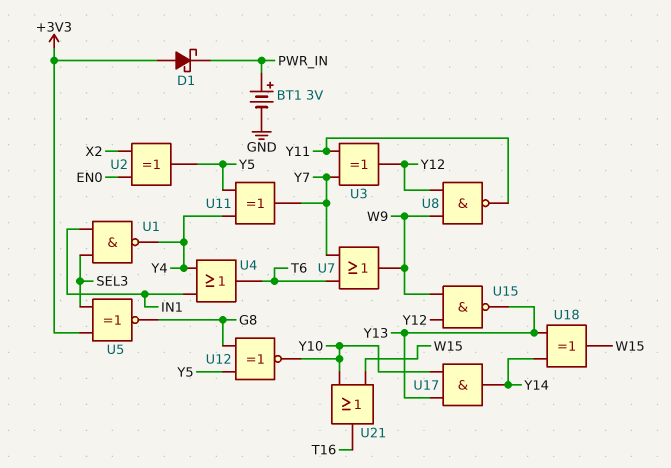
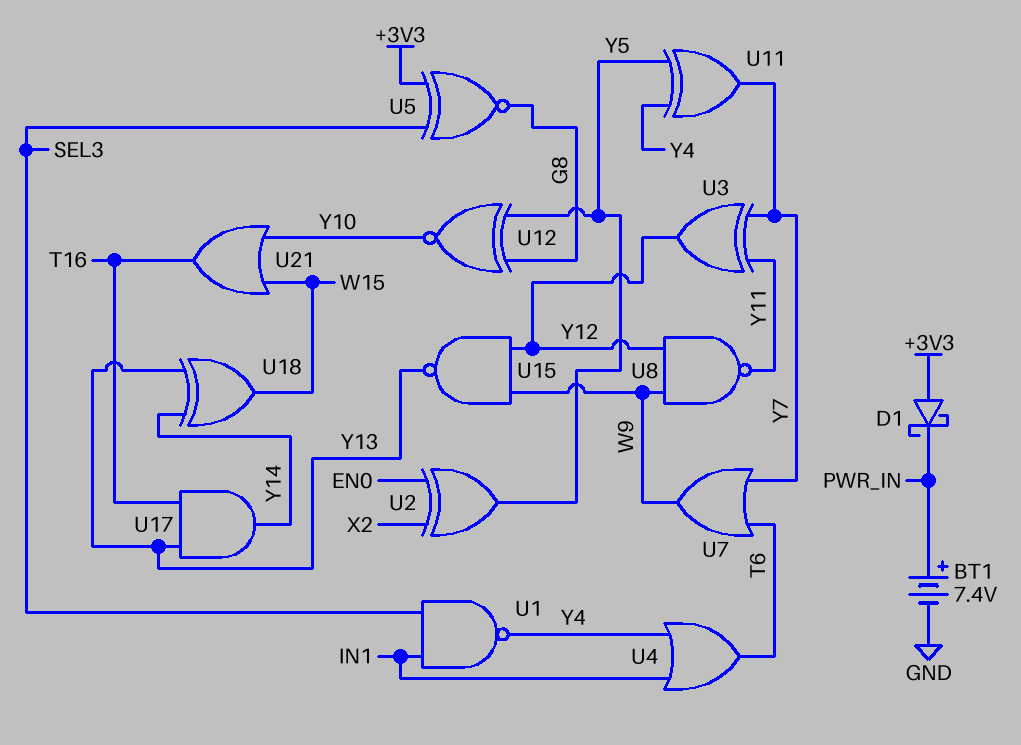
BT1: 3V (plus PWR_IN, minus GND) -> 7.4V (plus PWR_IN, minus GND)
U17: AND (in Y10, in Y13, out Y14) -> AND (in T16, in Y13, out Y14)

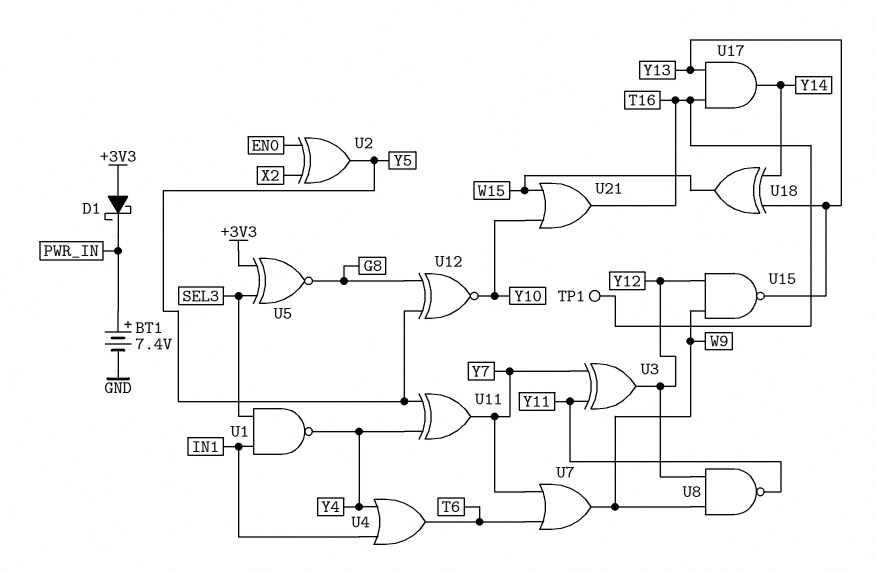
TP1: none -> test point (T16)

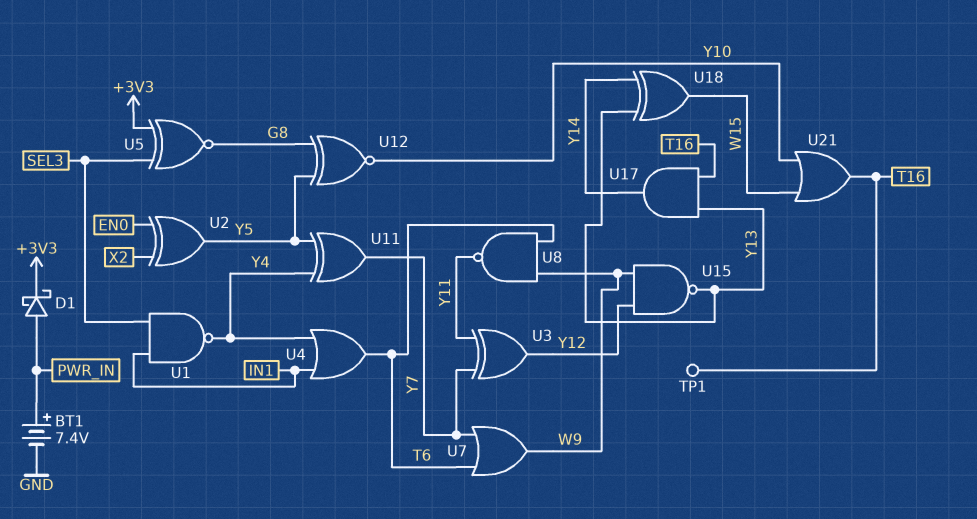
D1: schottky (A +3V3, K PWR_IN) -> schottky (A PWR_IN, K +3V3)
U8: NAND (in W9, in Y12, out Y11) -> NAND (in T6, in W9, out Y11)

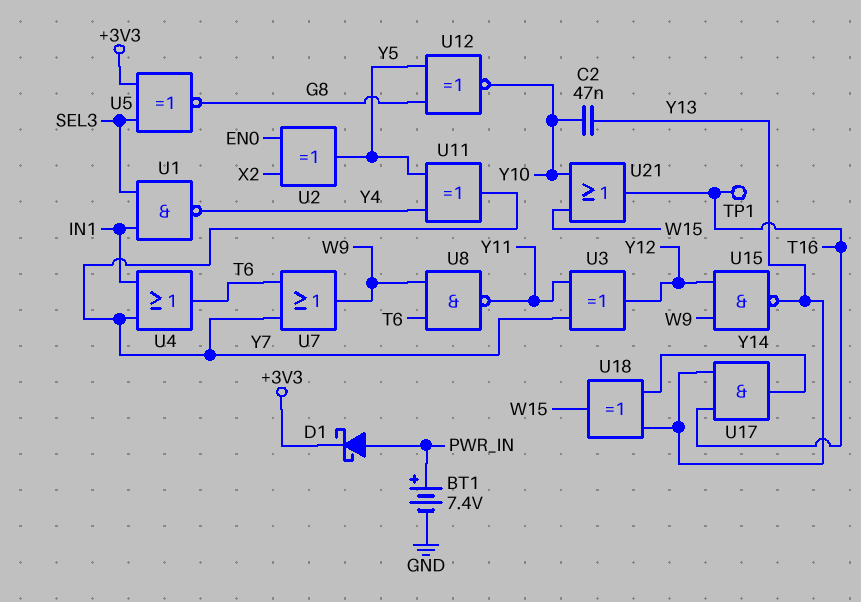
C2: none -> 47nF (Y10, Y13)
U4: OR (in IN1, in Y4, out T6) -> OR (in IN1, in Y7, out T6)

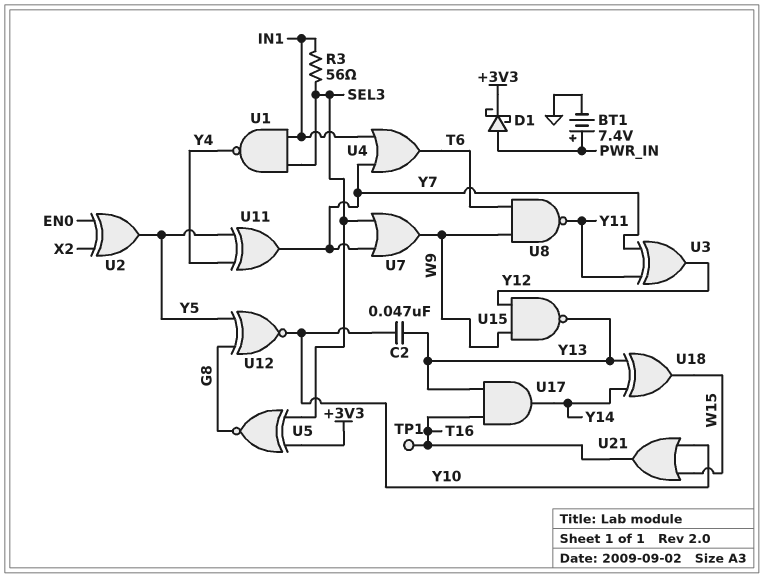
R3: none -> 56 (IN1, SEL3)
U7: OR (in T6, in Y7, out W9) -> OR (in SEL3, in Y7, out W9)

